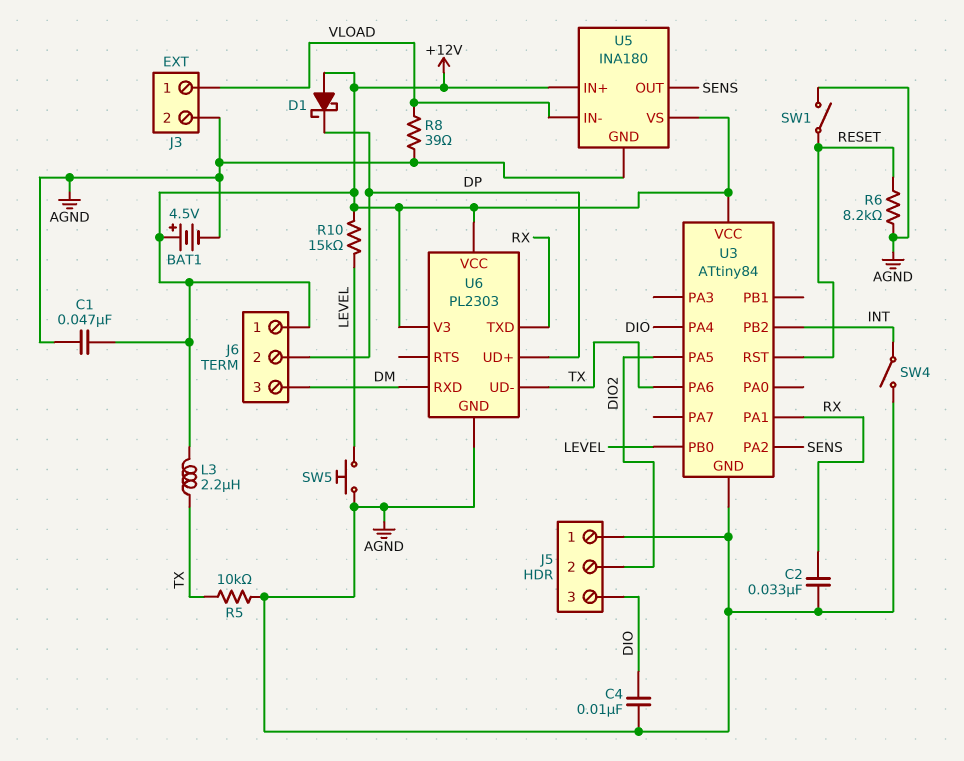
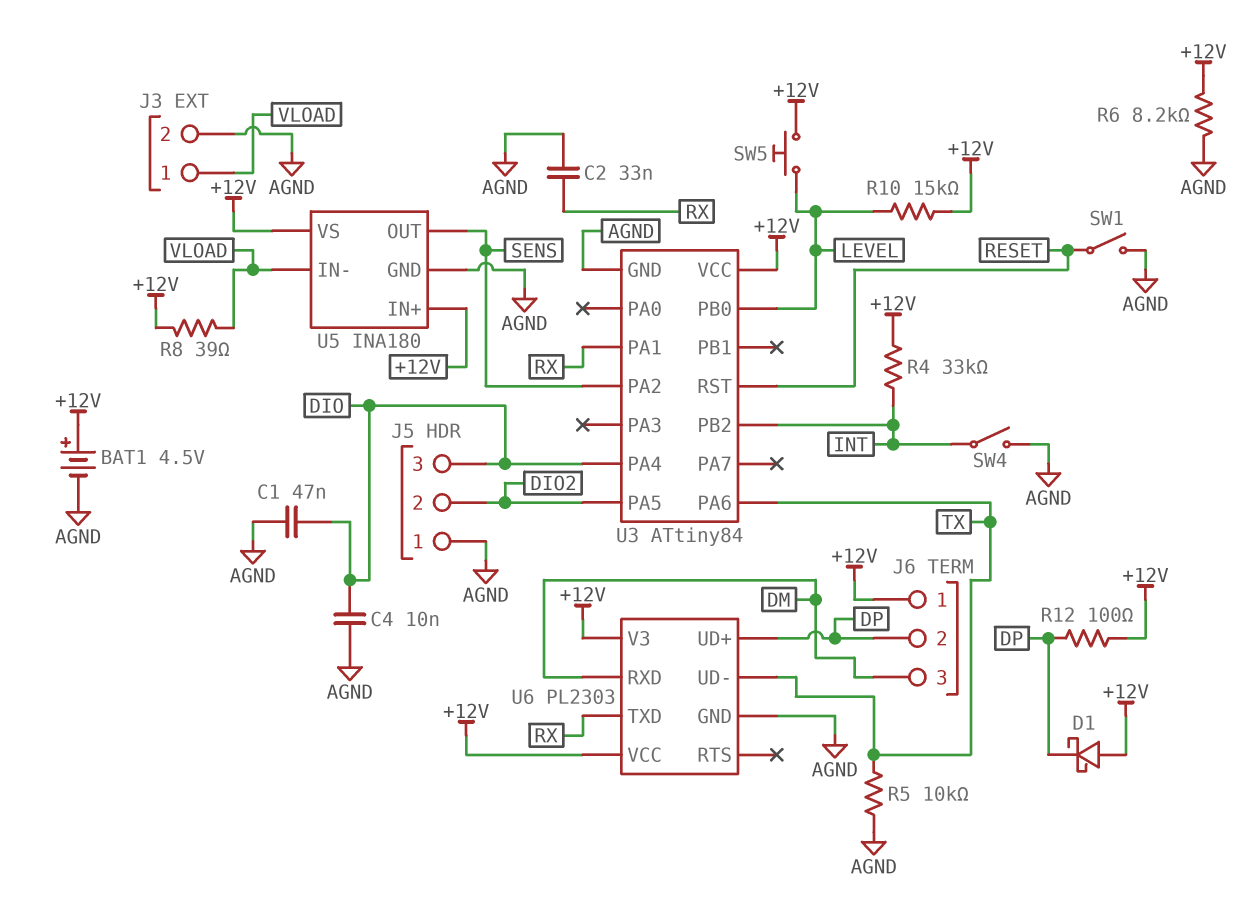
C1: 47nF (+12V, AGND) -> 47nF (AGND, DIO)
L3: 2.2uH (+12V, TX) -> none
R4: none -> 33k (+12V, INT)
R6: 8.2k (AGND, RESET) -> 8.2k (+12V, AGND)
R8: 39 (AGND, VLOAD) -> 39 (+12V, VLOAD)
R12: none -> 100 (+12V, DP)
SW5: button (AGND, LEVEL) -> button (+12V, LEVEL)

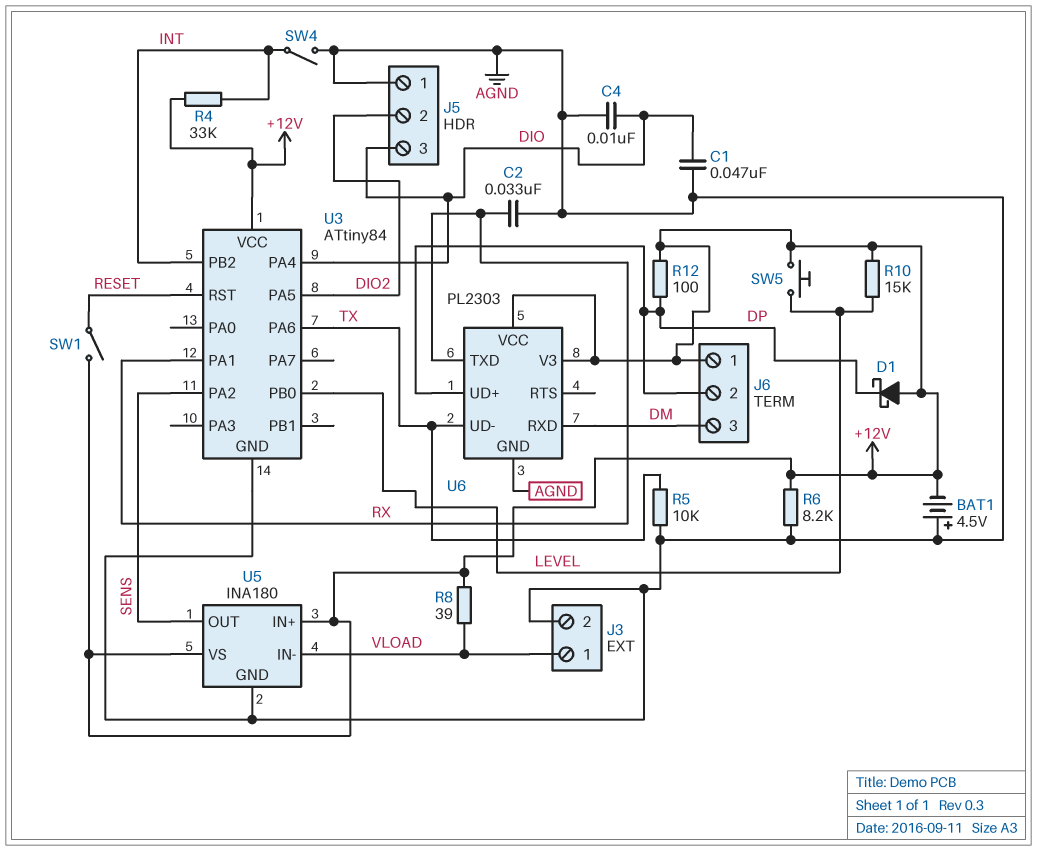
BAT1: 4.5V (plus +12V, minus AGND) -> 4.5V (plus AGND, minus +12V)
SW1: switch (AGND, RESET) -> switch (+12V, RESET)

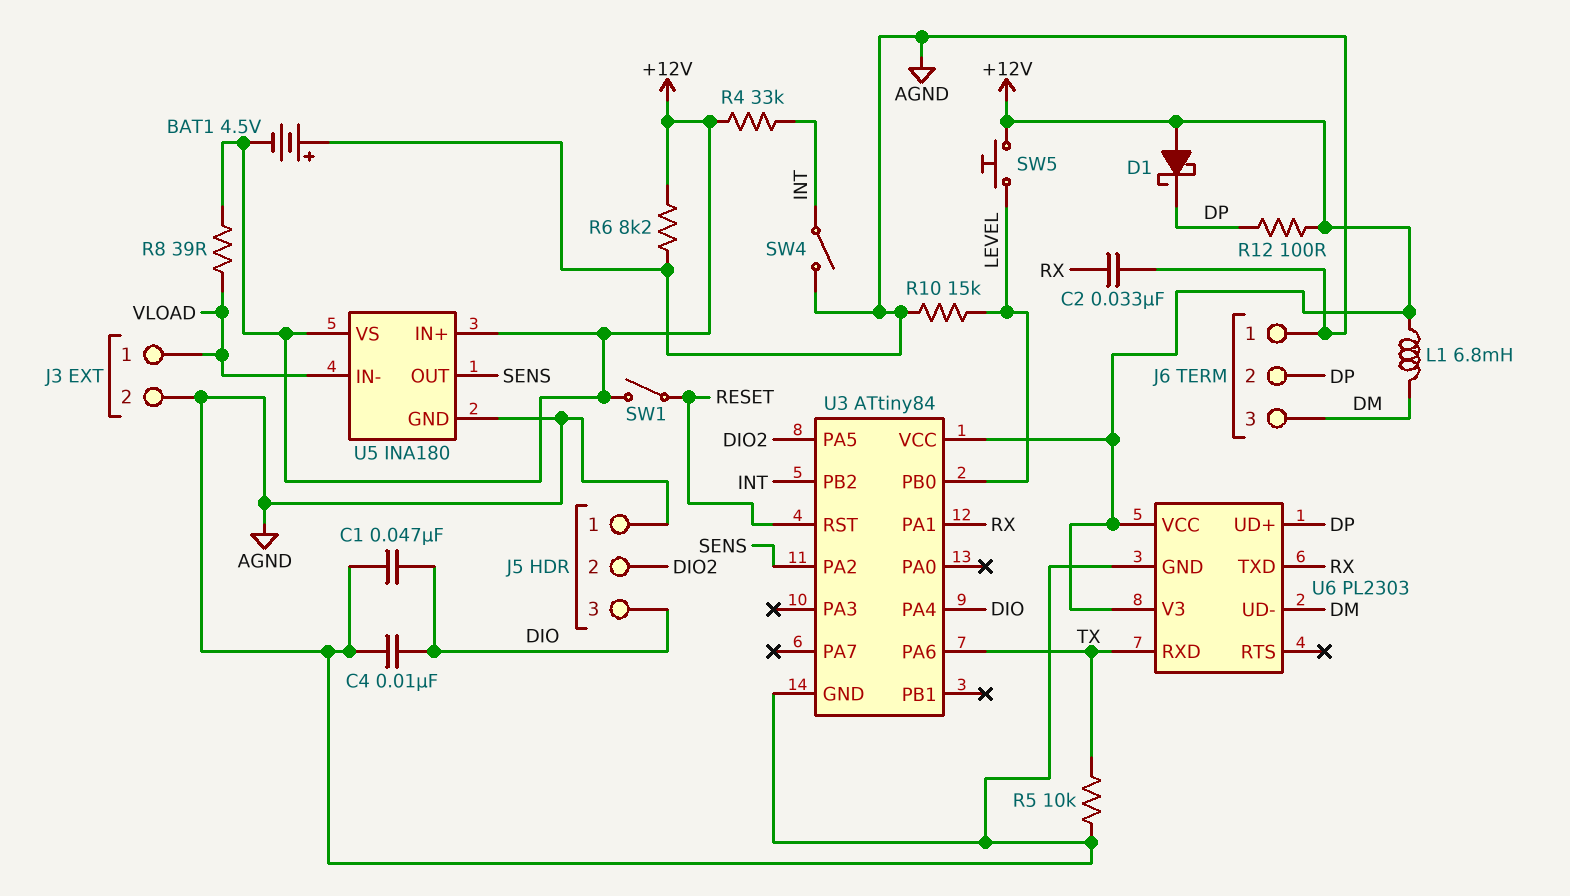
J6 pin 1: +12V -> AGND
L1: none -> 6.8mH (+12V, DM)
R10: 15k (+12V, LEVEL) -> 15k (AGND, LEVEL)
U6 pin RXD: DM -> TX
U6 pin UD-: TX -> DM

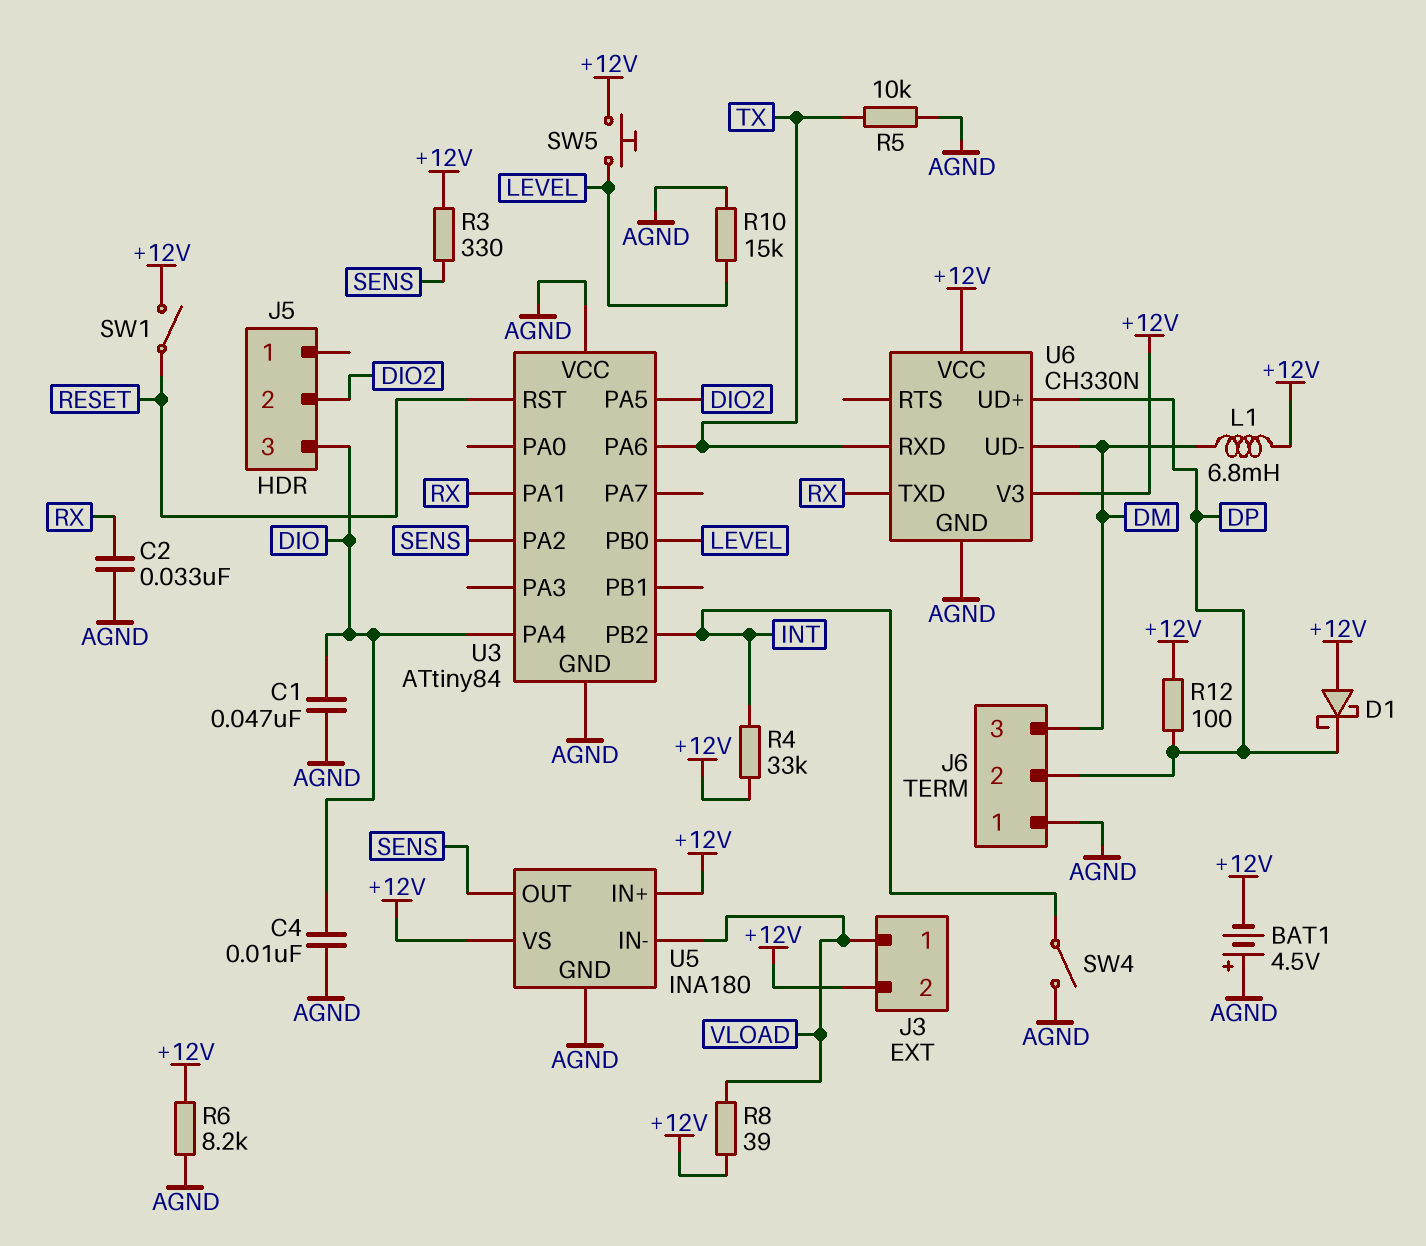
J3 pin 2: AGND -> +12V
J5 pin 1: AGND -> none
R3: none -> 330 (+12V, SENS)
U3 pin VCC: +12V -> AGND
U6: PL2303 -> CH330N

